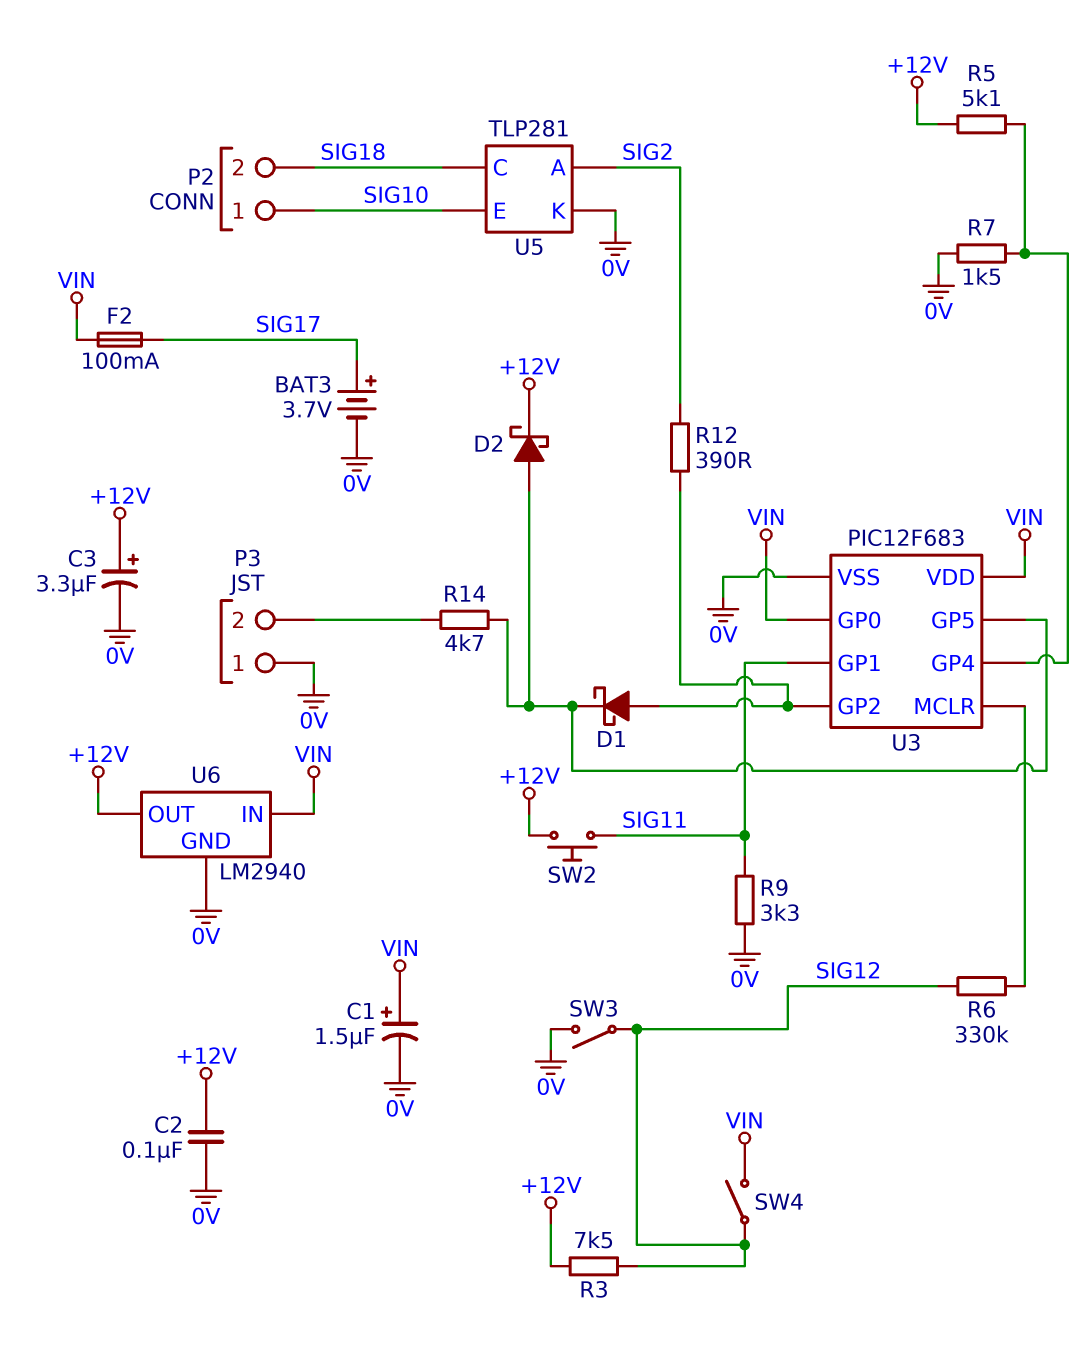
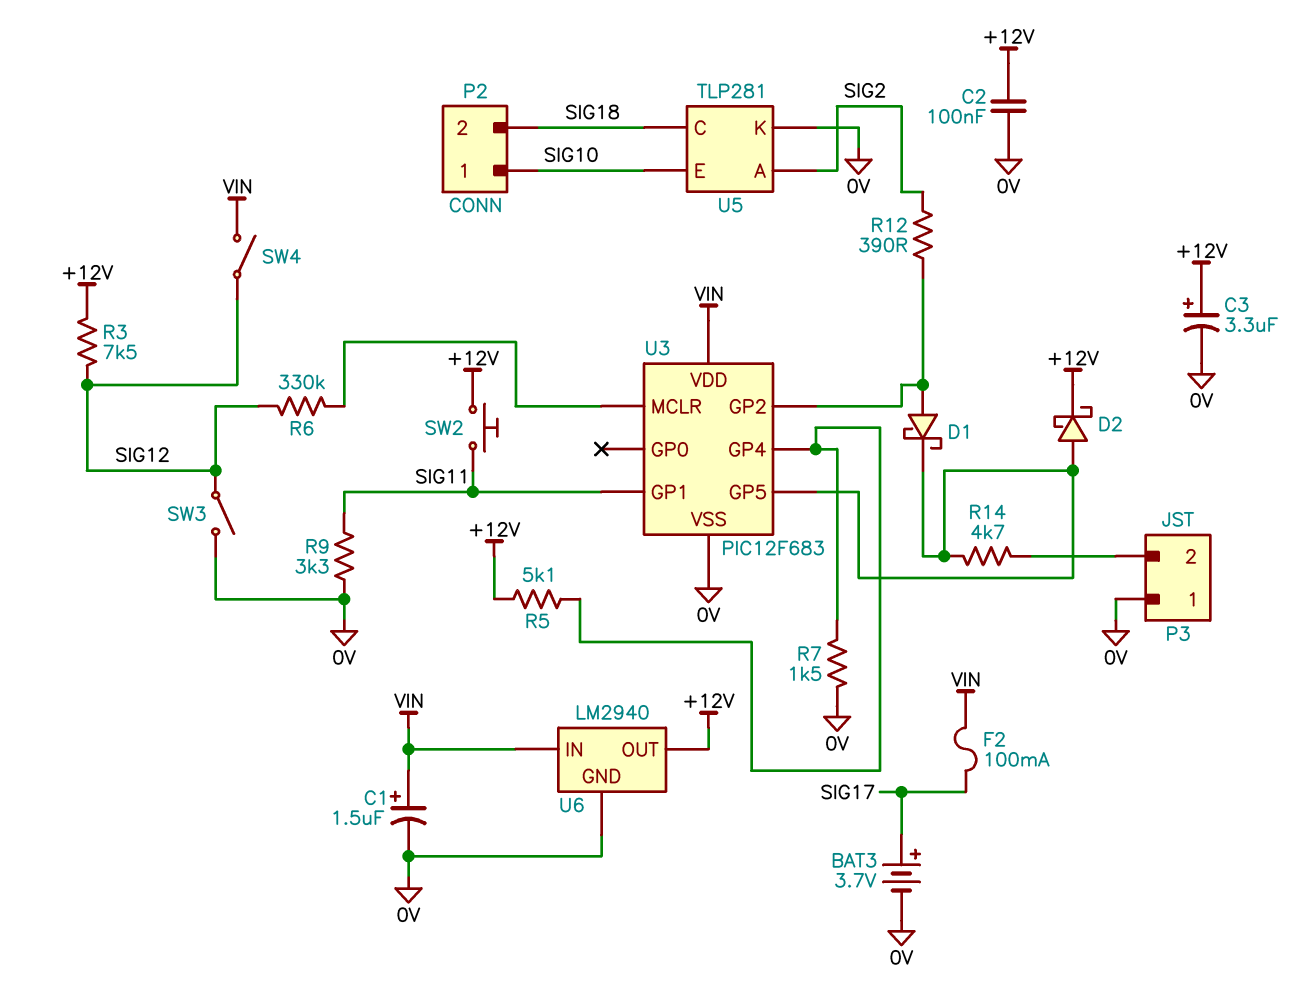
U3 pin GP0: VIN -> none

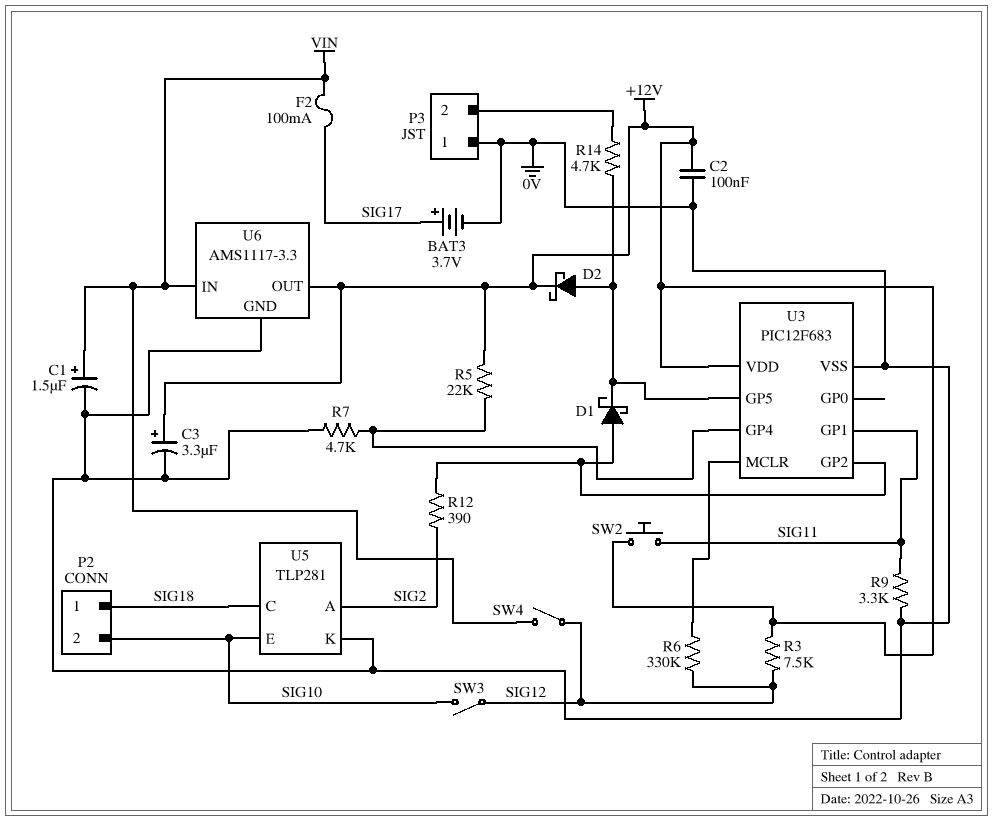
P2 pin 1: SIG10 -> SIG18
P2 pin 2: SIG18 -> SIG10
R5: 5.1k (+12V, U3/GP4) -> 22k (+12V, U3/GP4)
R7: 1.5k (0V, U3/GP4) -> 4.7k (0V, U3/GP4)
SW3: switch (0V, SIG12) -> switch (SIG10, SIG12)
U3 pin VDD: VIN -> +12V
U6: LM2940 -> AMS1117-3.3

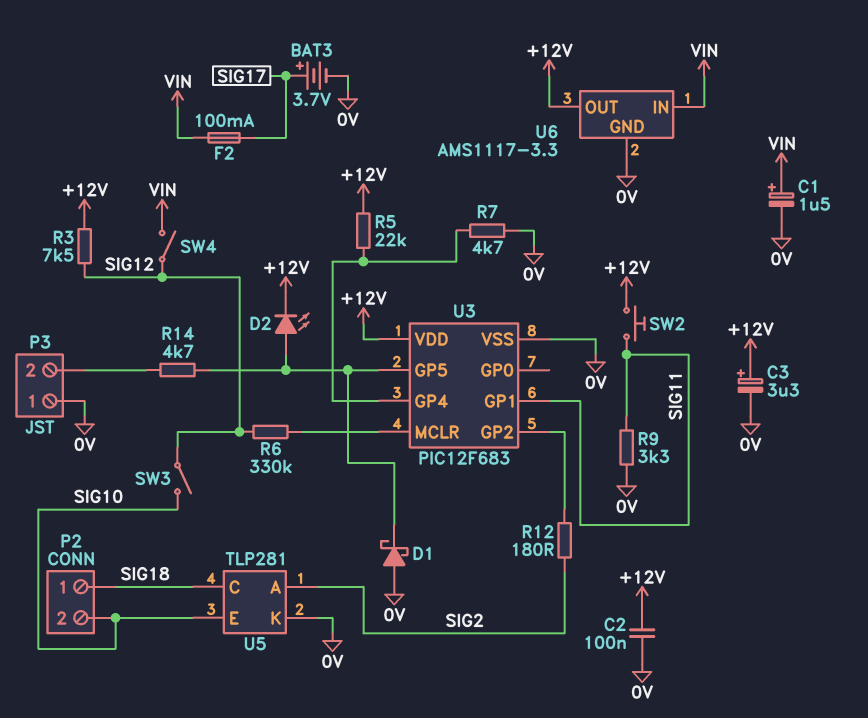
D1: schottky (A U3/GP2, K U3/GP5) -> schottky (A 0V, K U3/GP5)
D2: schottky (A U3/GP5, K +12V) -> LED (A U3/GP5, K +12V)
R12: 390 (SIG2, U3/GP2) -> 180 (SIG2, U3/GP2)

